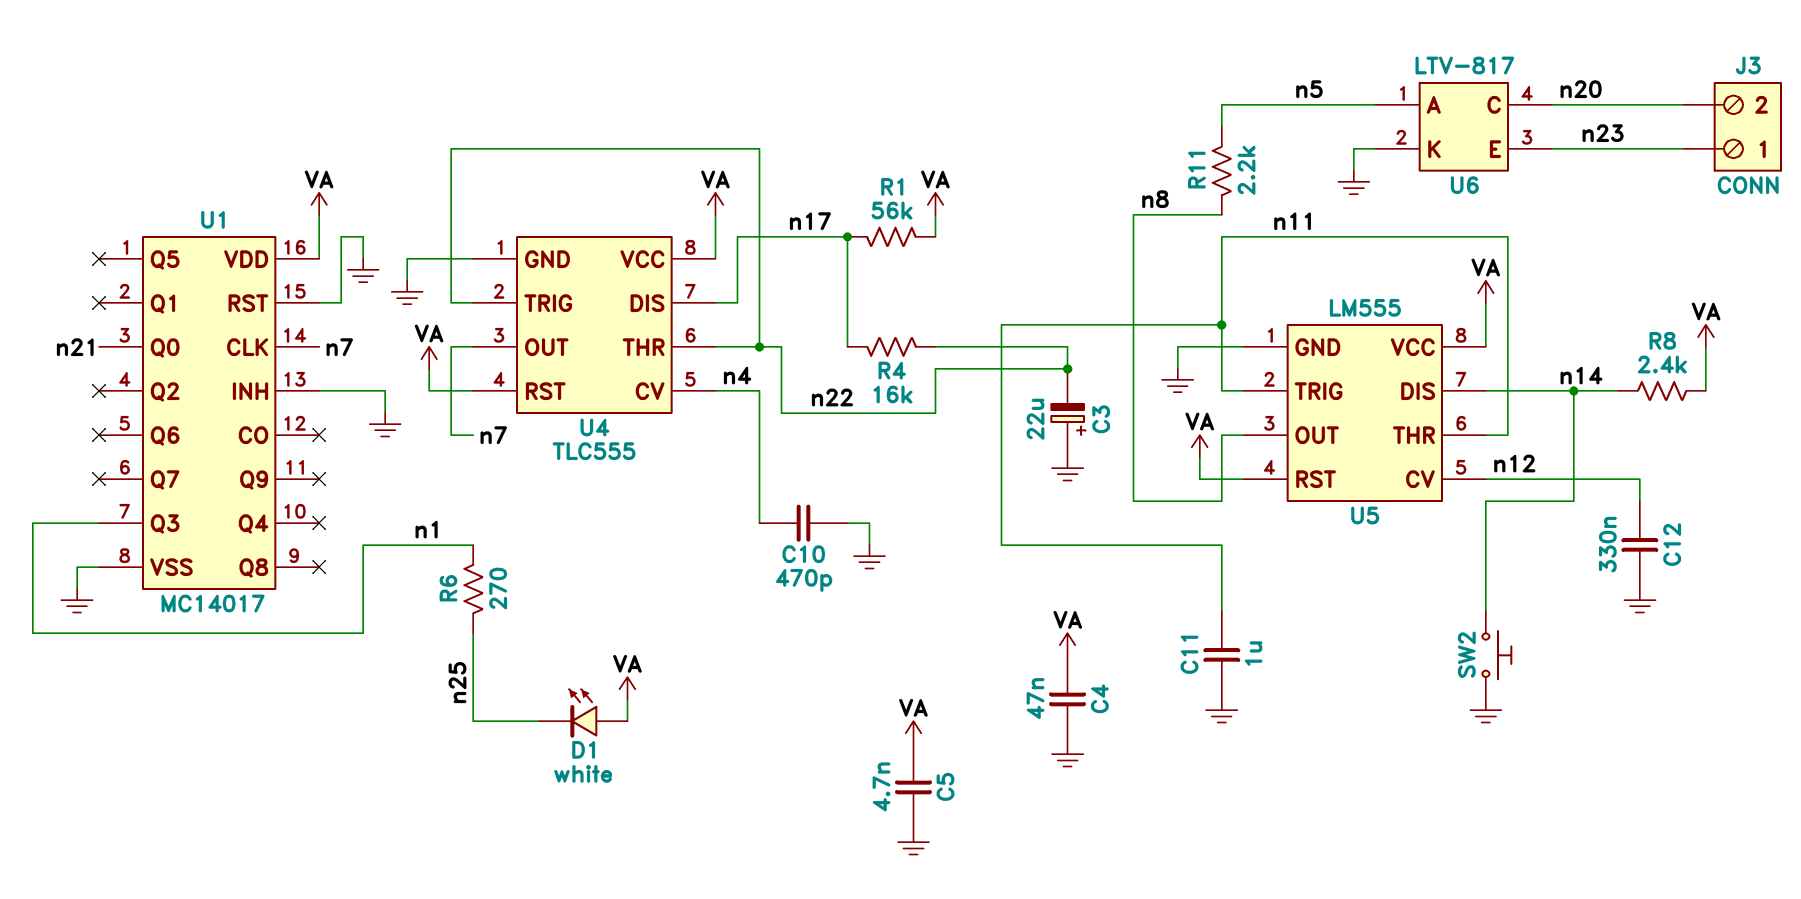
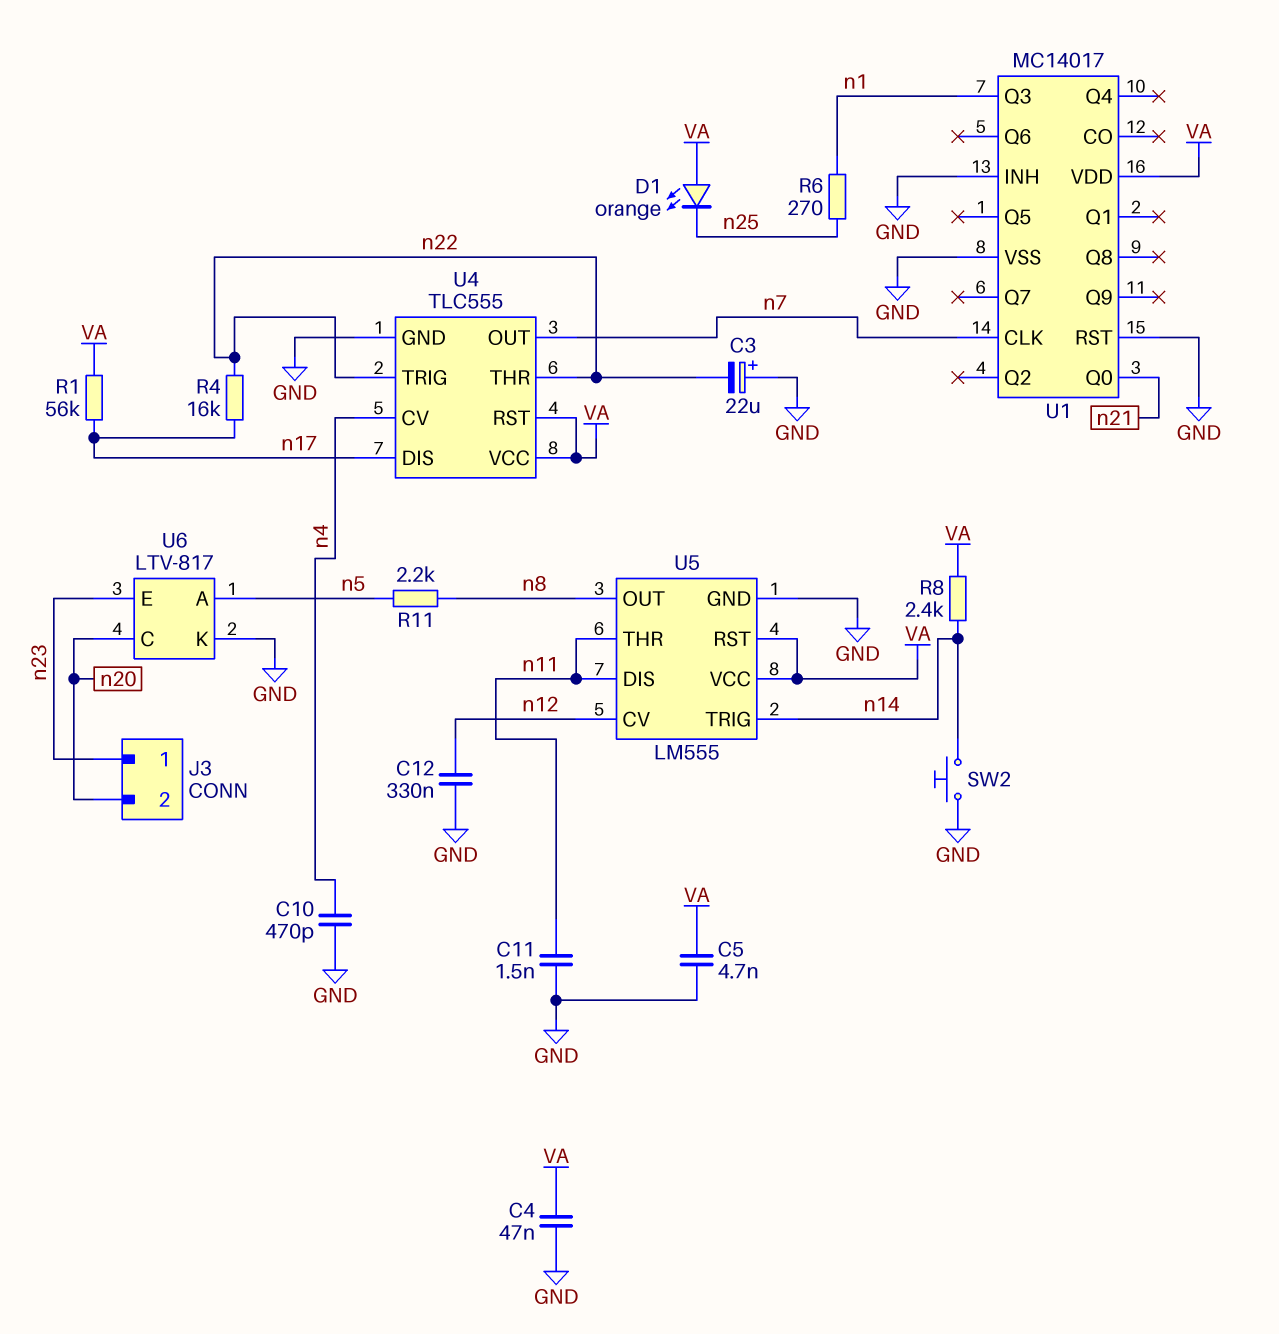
C11: 1uF (GND, n11) -> 1.5nF (GND, n11)
D1: LED white (A VA, K n25) -> LED orange (A VA, K n25)
U5 pin DIS: n14 -> n11
U5 pin TRIG: n11 -> n14

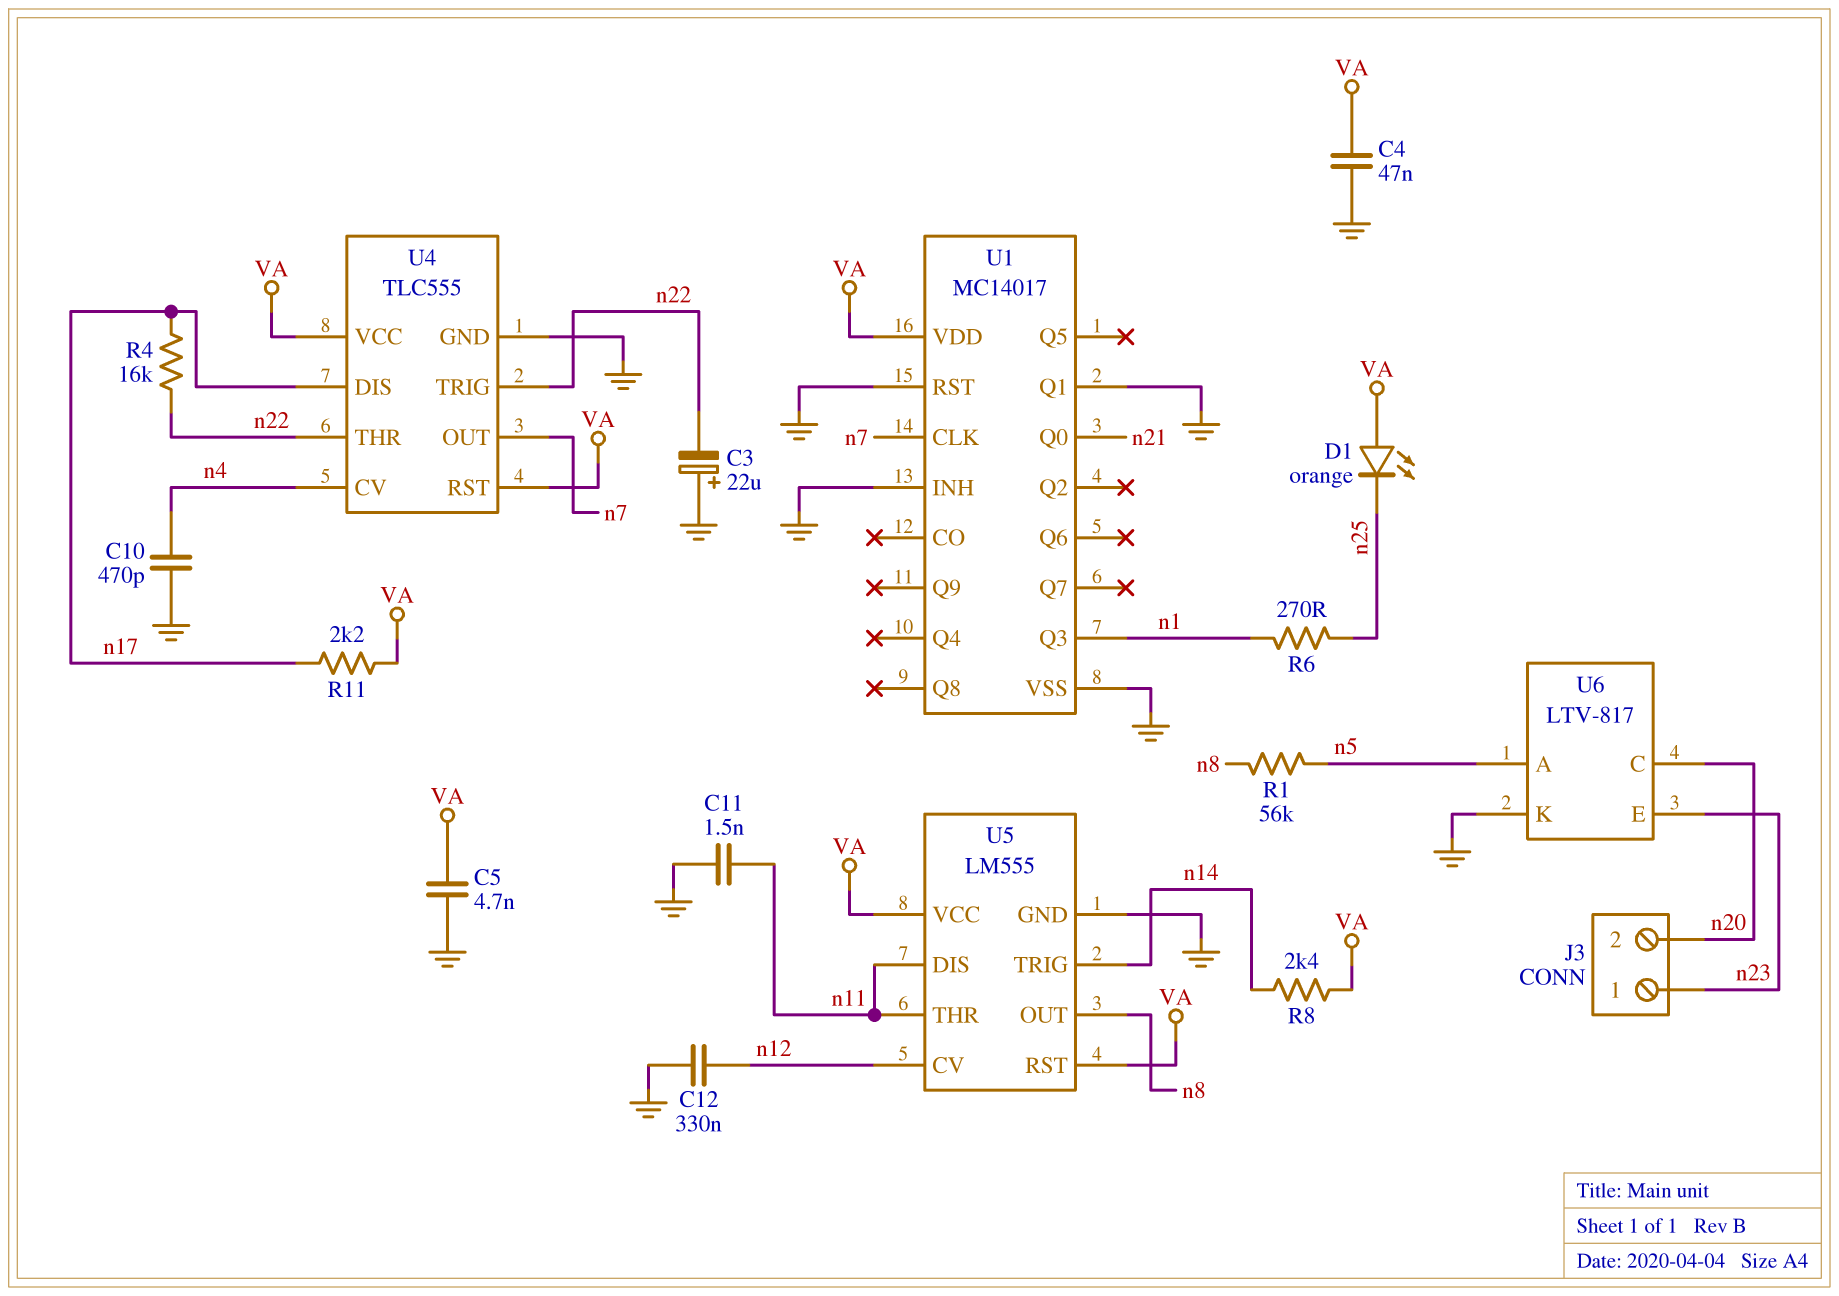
R1: 56k (VA, n17) -> 56k (n5, n8)
R11: 2.2k (n5, n8) -> 2.2k (VA, n17)
SW2: button (GND, n14) -> none
U1 pin Q1: none -> GND

